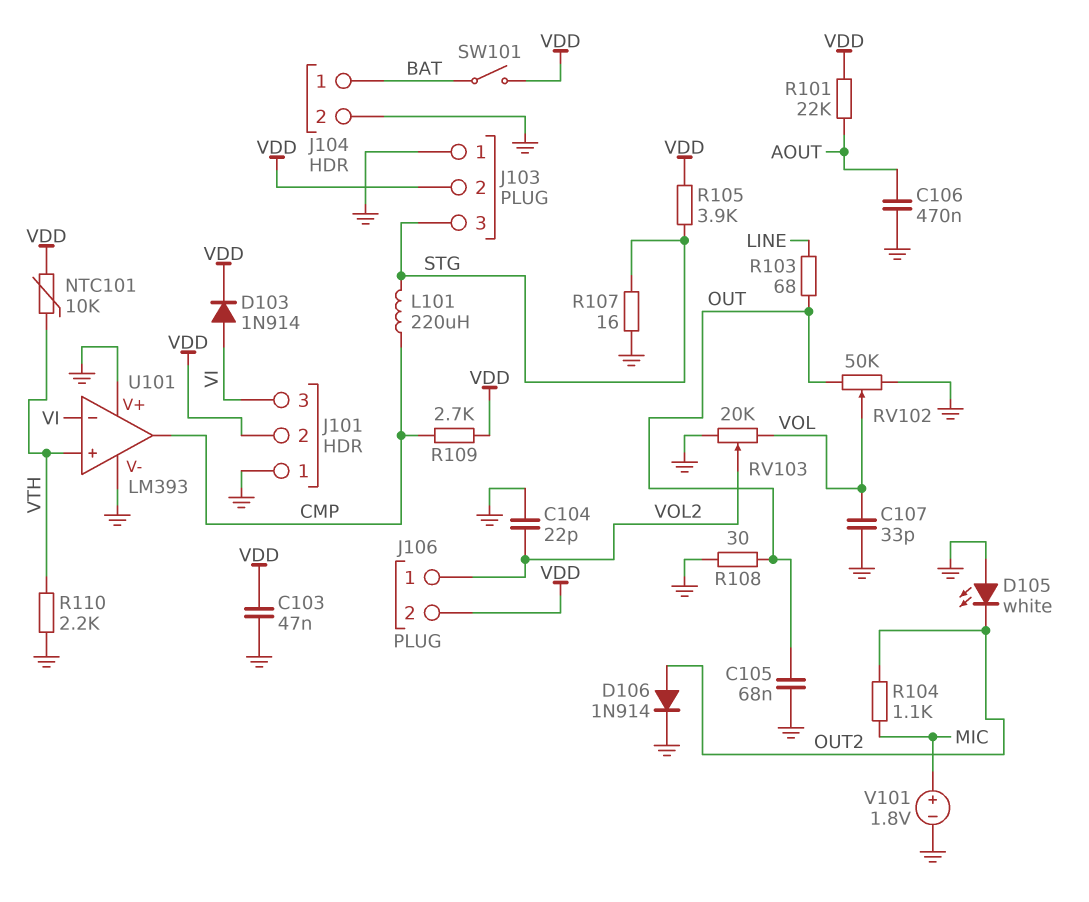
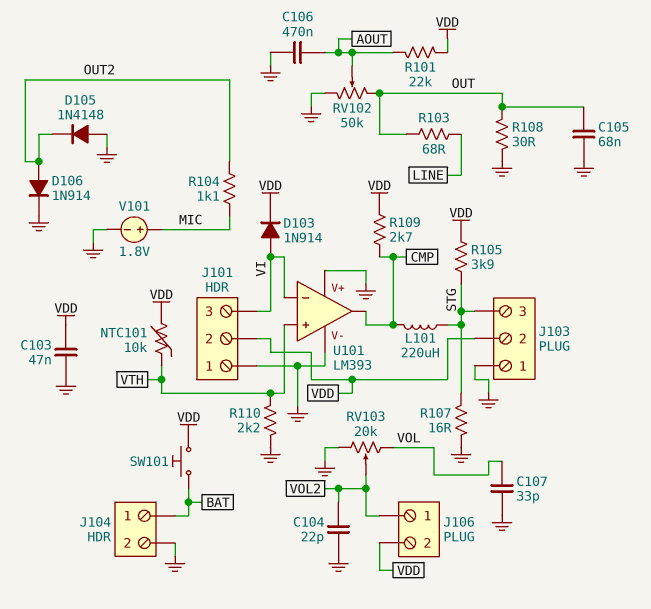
D105: LED white (A GND, K OUT2) -> diode 1N4148 (A GND, K OUT2)
RV102: 50k (GND, OUT, wiper VOL) -> 50k (GND, OUT, wiper AOUT)
SW101: switch (BAT, VDD) -> button (BAT, VDD)

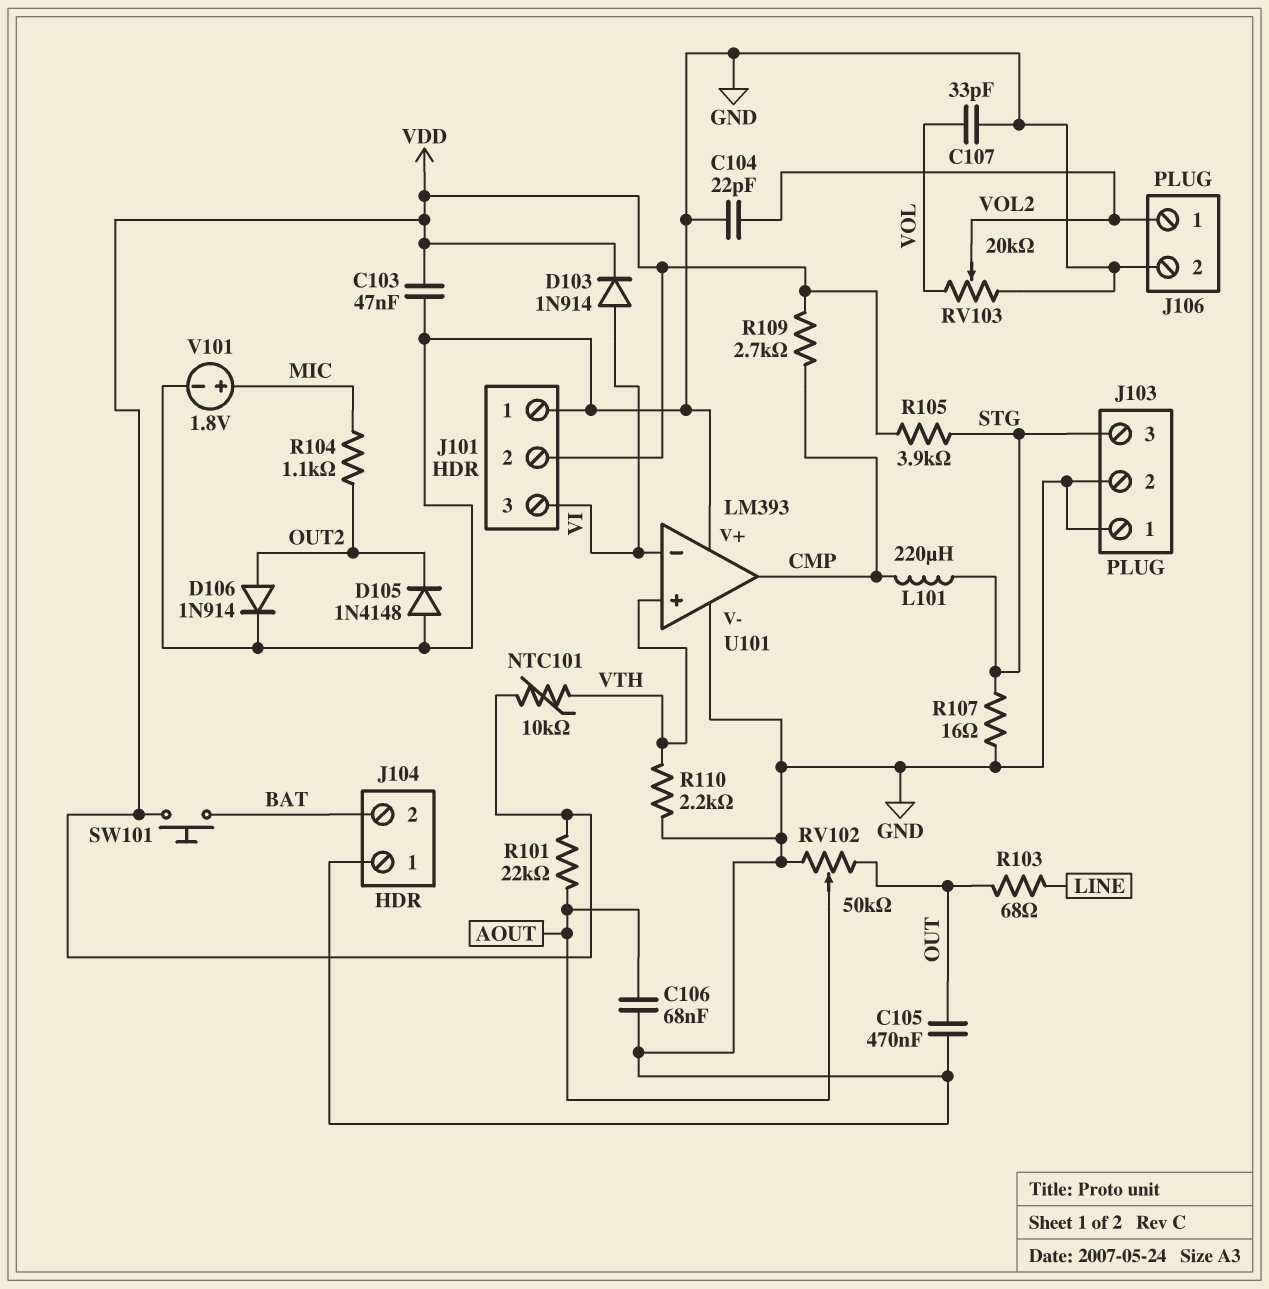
C105: 68nF (GND, OUT) -> 470nF (GND, OUT)
C106: 470nF (AOUT, GND) -> 68nF (AOUT, GND)
J103 pin 2: VDD -> GND
J104 pin 1: BAT -> GND
J104 pin 2: GND -> BAT
J106 pin 2: VDD -> GND
R108: 30 (GND, OUT) -> none

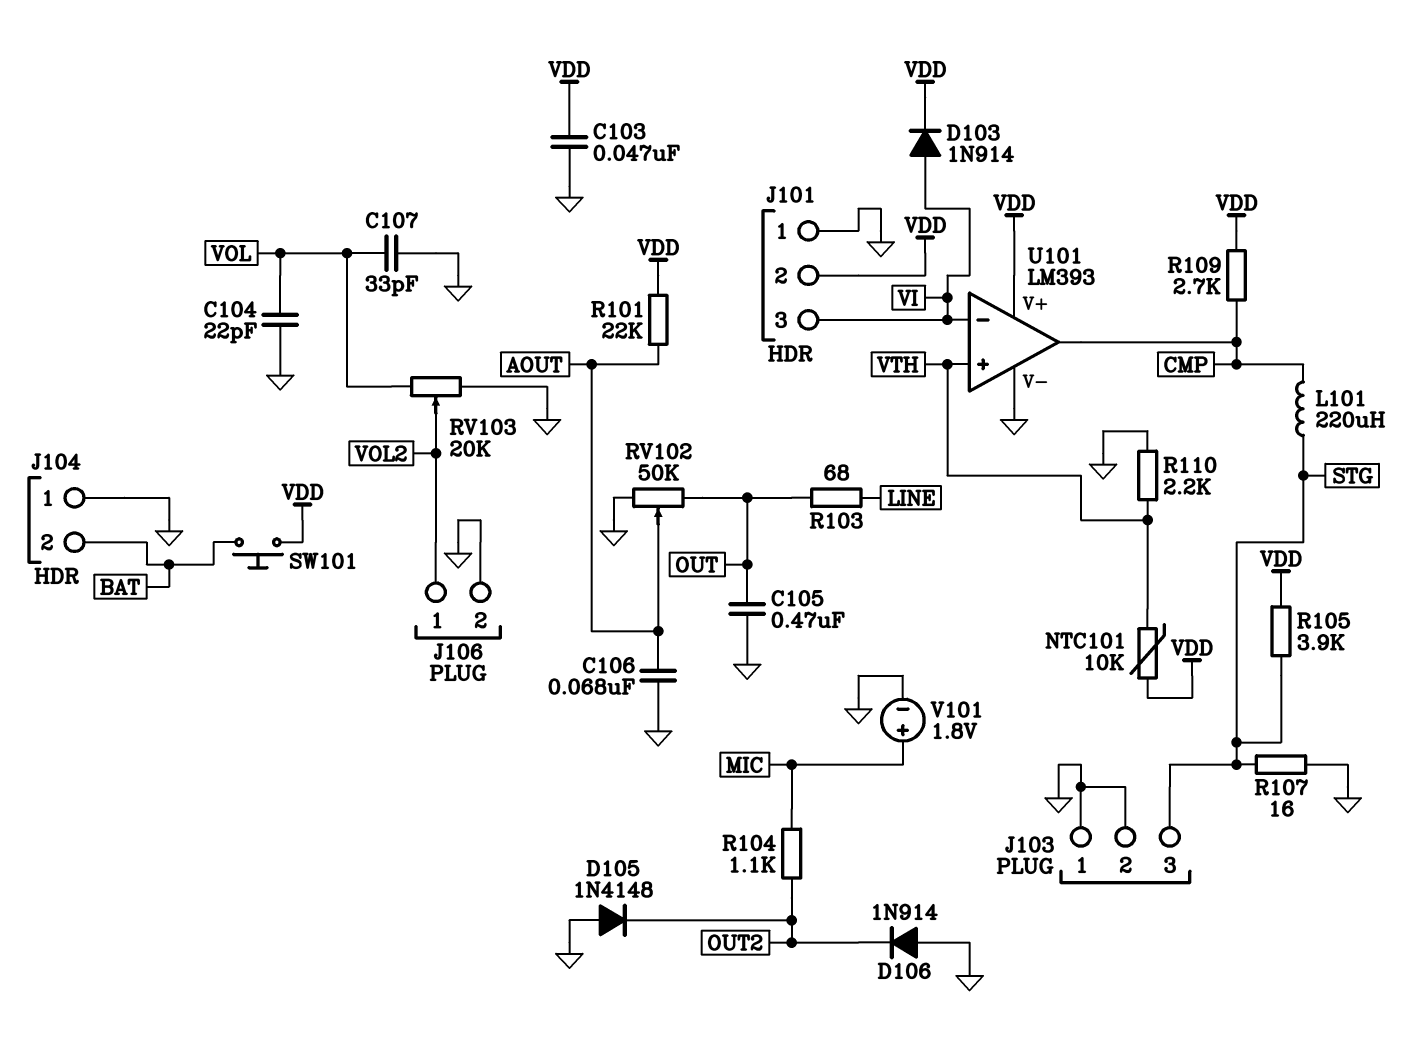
C104: 22pF (GND, VOL2) -> 22pF (GND, VOL)
D106: diode 1N914 (A OUT2, K GND) -> diode 1N914 (A GND, K OUT2)
U101 pin V+: GND -> VDD

